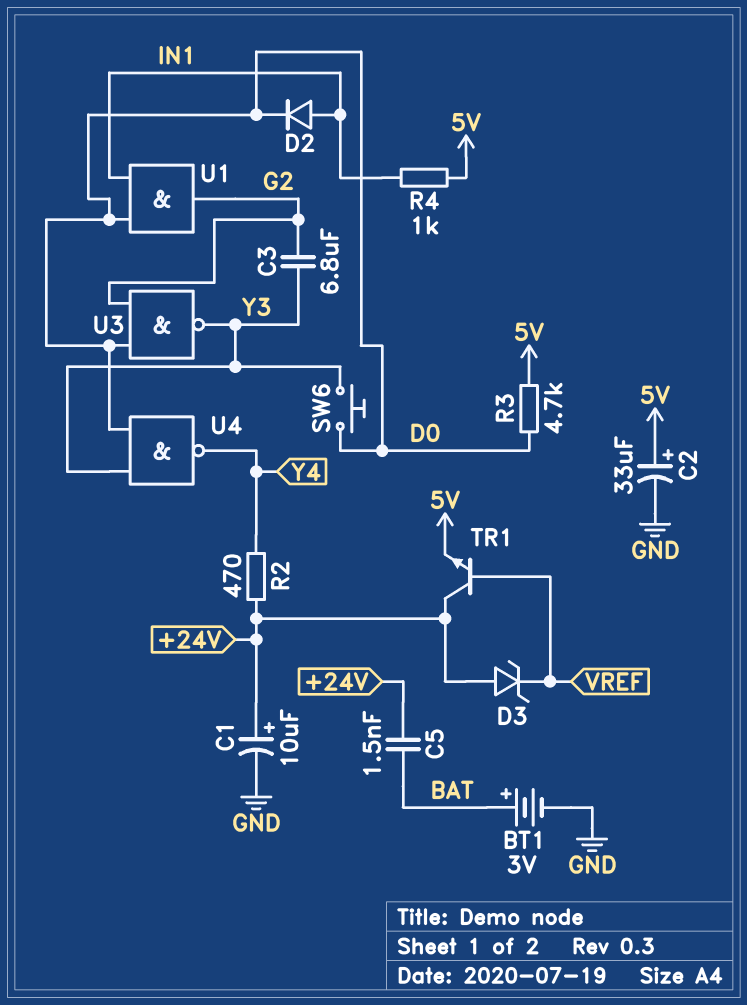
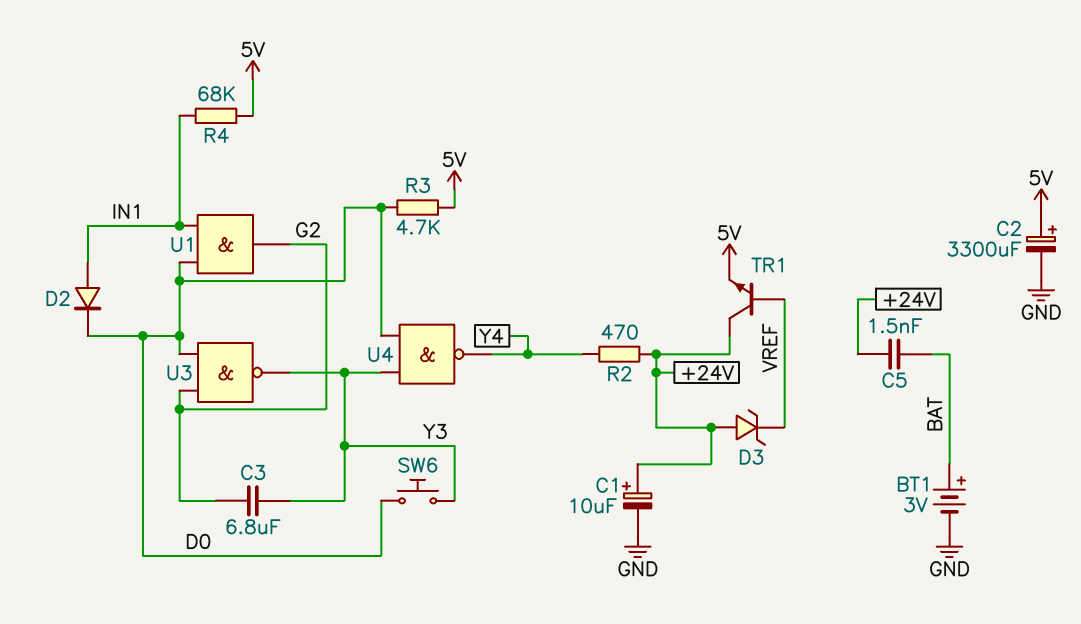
C2: 33uF (plus 5V, minus GND) -> 3300uF (plus 5V, minus GND)
R4: 1k (5V, IN1) -> 68k (5V, IN1)

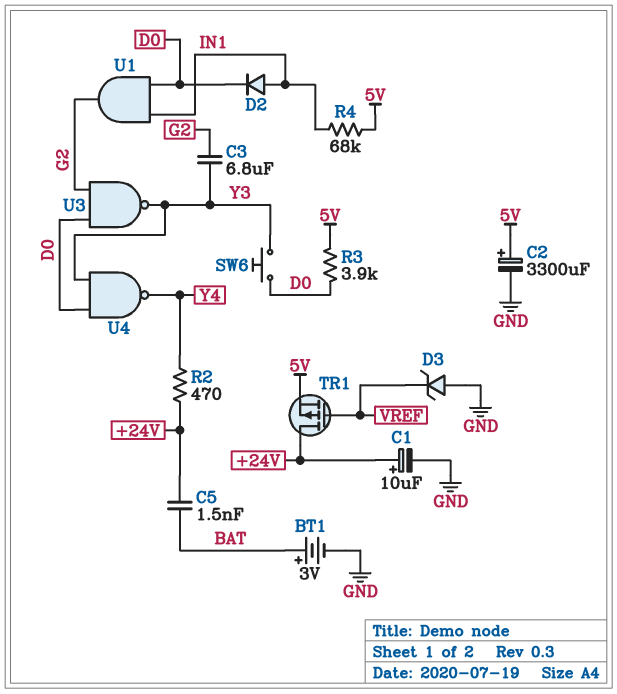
D3: zener (A +24V, K VREF) -> zener (A GND, K VREF)
R3: 4.7k (5V, D0) -> 3.9k (5V, D0)
TR1: NPN (B VREF, C +24V, E 5V) -> PMOS (G VREF, D +24V, S 5V)

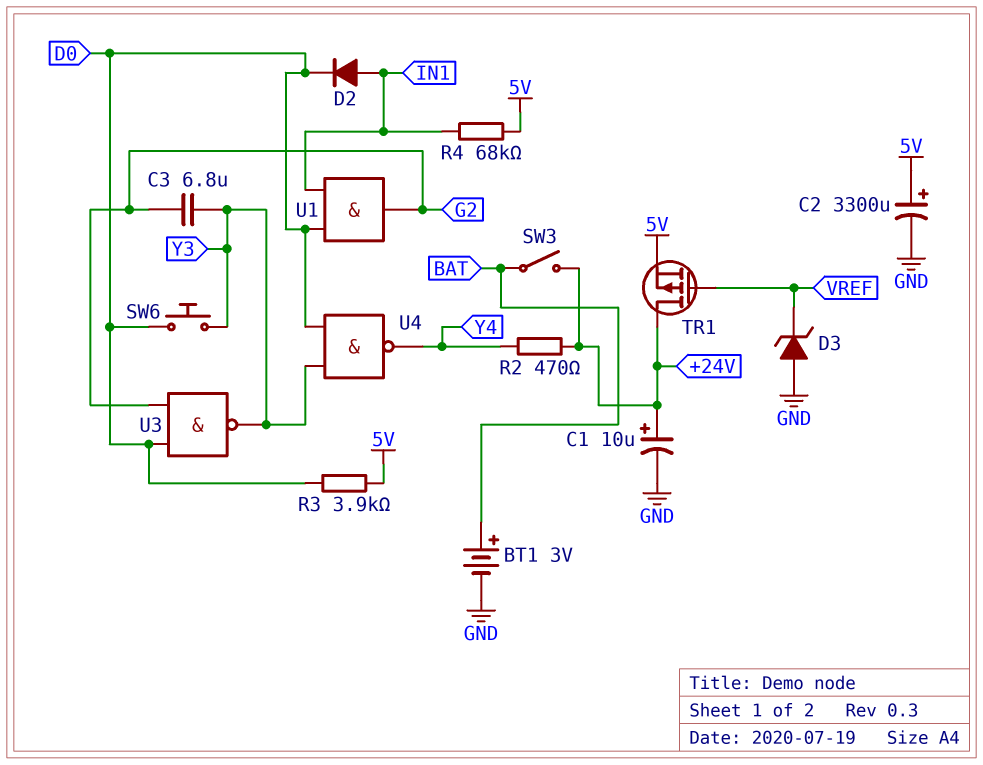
C5: 1.5nF (+24V, BAT) -> none
SW3: none -> switch (+24V, BAT)

